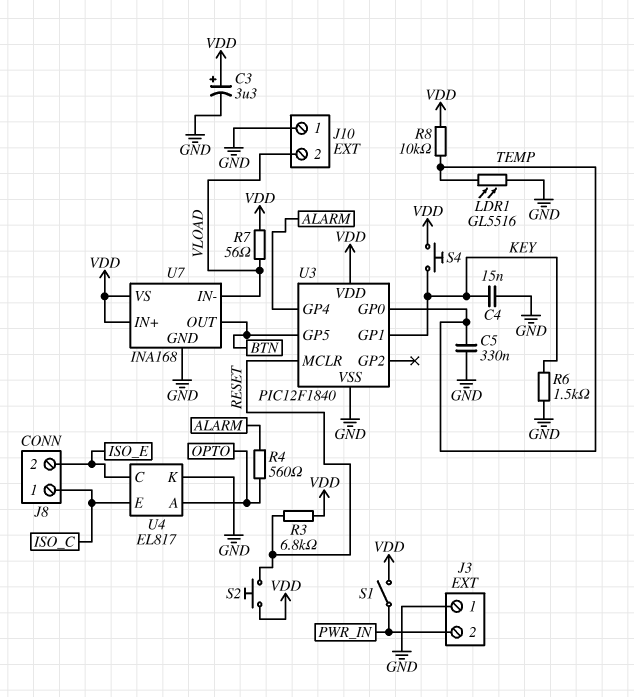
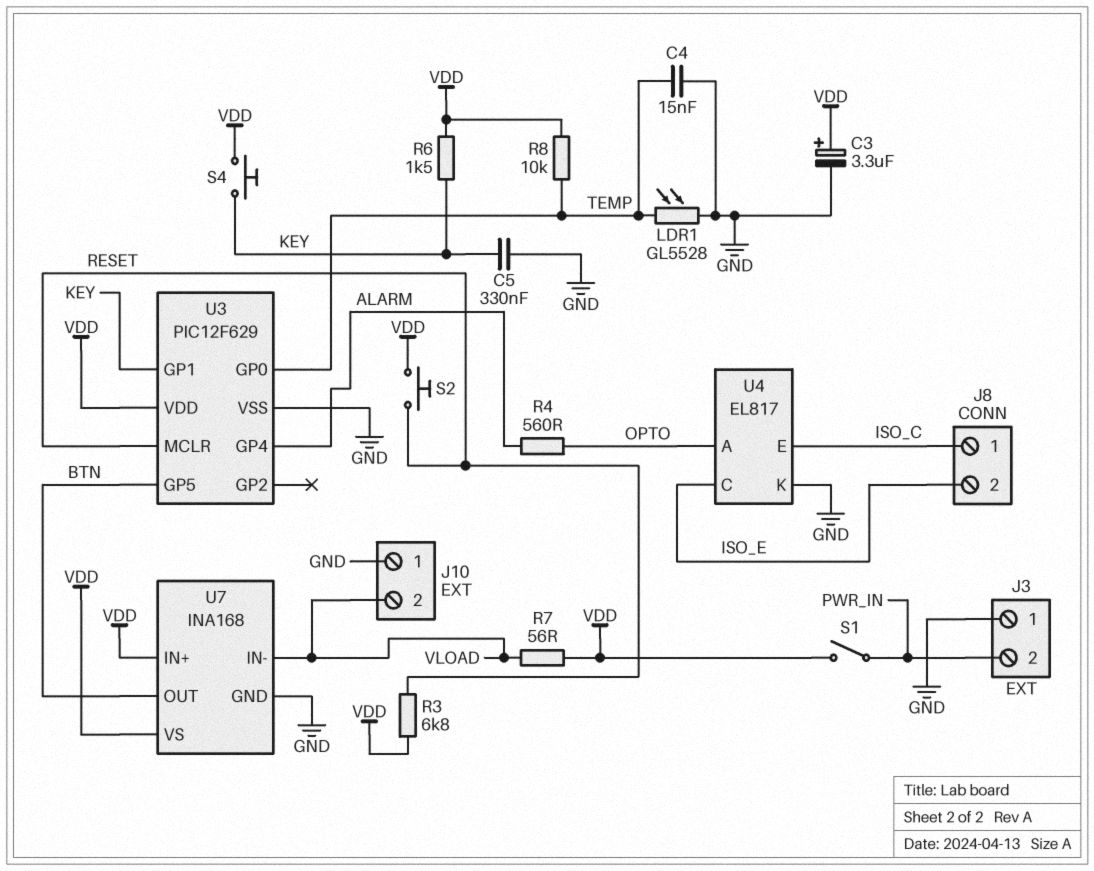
C4: 15nF (GND, KEY) -> 15nF (GND, TEMP)
C5: 330nF (GND, TEMP) -> 330nF (GND, KEY)
LDR1: GL5516 (GND, TEMP) -> GL5528 (GND, TEMP)
R6: 1.5k (GND, KEY) -> 1.5k (KEY, VDD)
U3: PIC12F1840 -> PIC12F629

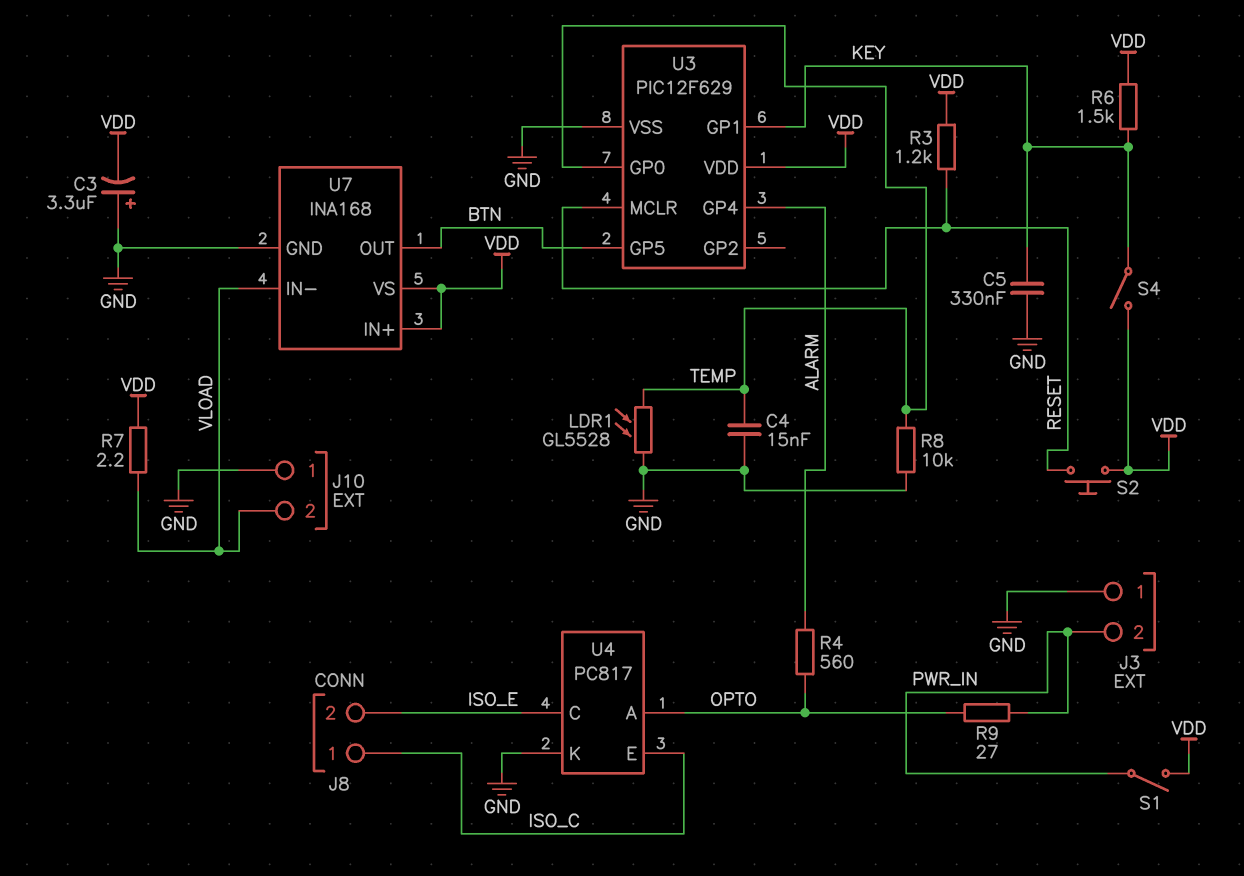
C3: 3.3uF (plus VDD, minus GND) -> 3.3uF (plus GND, minus VDD)
R3: 6.8k (RESET, VDD) -> 1.2k (RESET, VDD)
R7: 56 (VDD, VLOAD) -> 2.2 (VDD, VLOAD)
R8: 10k (TEMP, VDD) -> 10k (GND, TEMP)
R9: none -> 27 (OPTO, PWR_IN)
S4: button (KEY, VDD) -> switch (KEY, VDD)
U4: EL817 -> PC817

